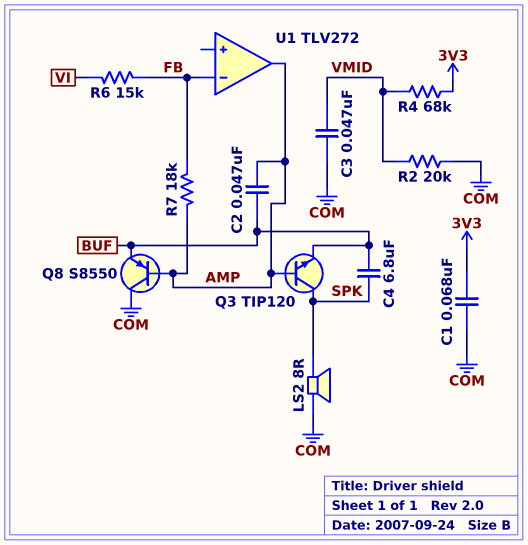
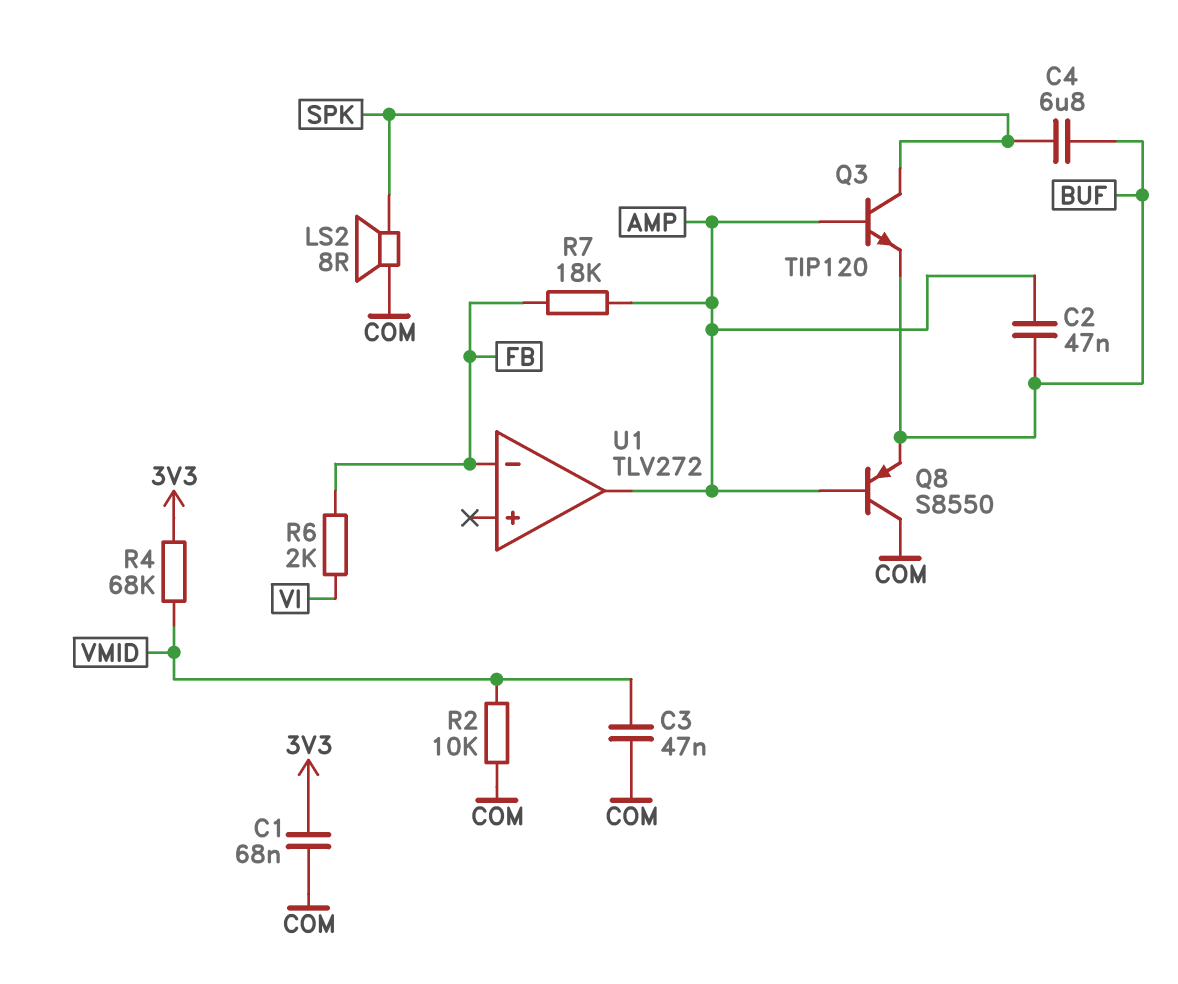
R2: 20k (COM, VMID) -> 10k (COM, VMID)
R6: 15k (FB, VI) -> 2k (FB, VI)

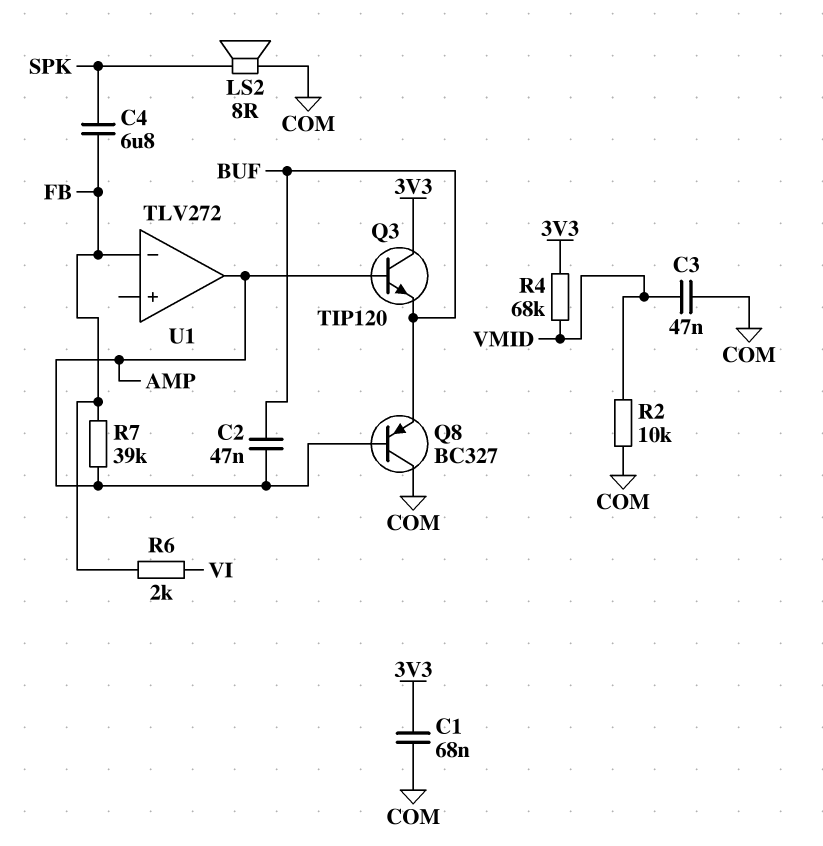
C4: 6.8uF (BUF, SPK) -> 6.8uF (FB, SPK)
Q3: NPN TIP120 (B AMP, C SPK, E BUF) -> NPN TIP120 (B AMP, C 3V3, E BUF)
Q8: PNP S8550 (B AMP, C COM, E BUF) -> PNP BC327 (B AMP, C COM, E BUF)
R7: 18k (AMP, FB) -> 39k (AMP, FB)

